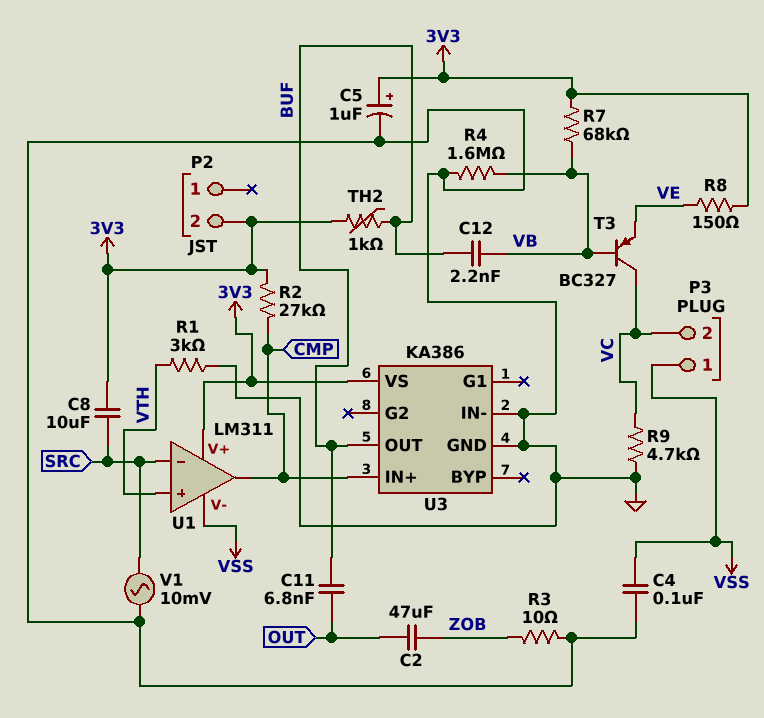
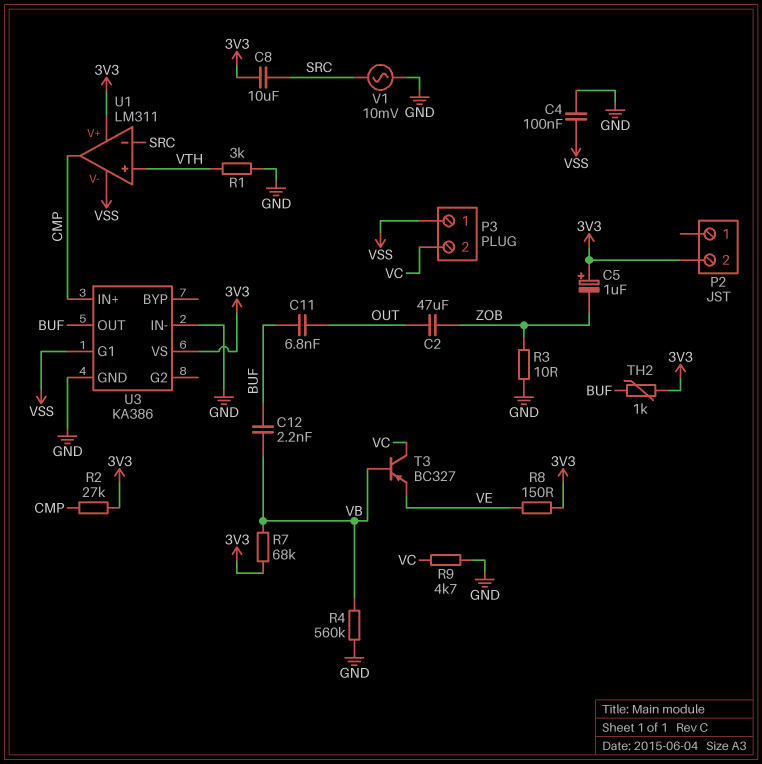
C5: 1uF (plus 3V3, minus GND) -> 1uF (plus 3V3, minus ZOB)
R4: 1.6M (GND, VB) -> 560k (GND, VB)
U3 pin G1: none -> VSS

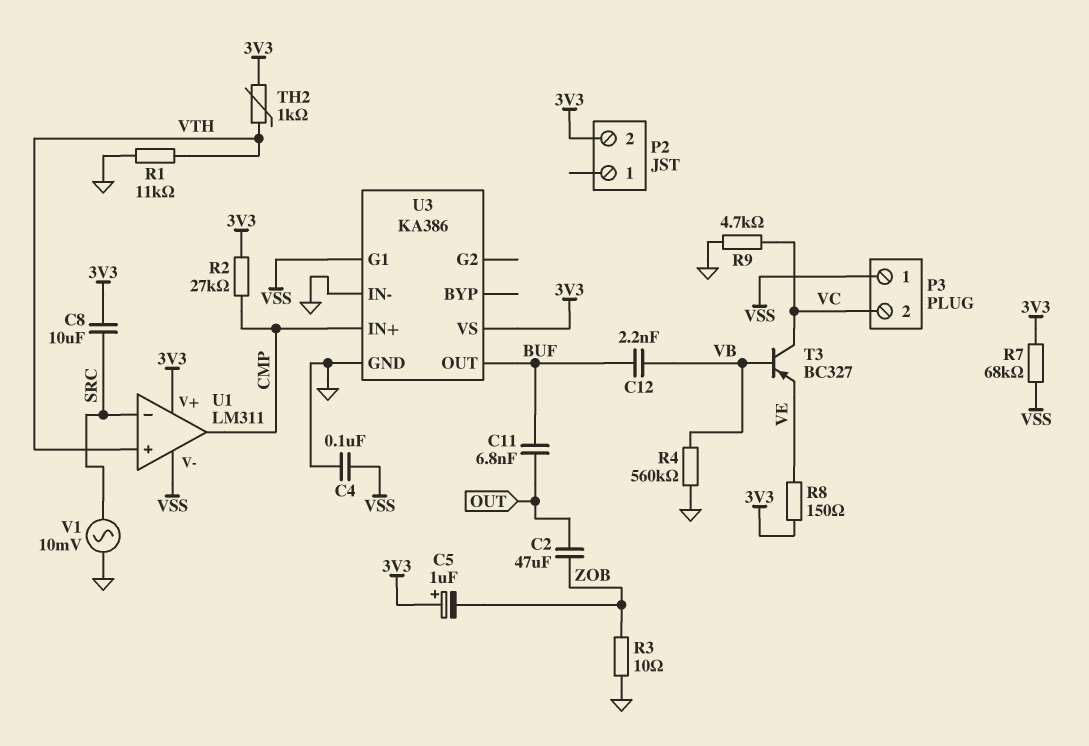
R1: 3k (GND, VTH) -> 11k (GND, VTH)
R7: 68k (3V3, VB) -> 68k (3V3, VSS)
TH2: 1k (3V3, BUF) -> 1k (3V3, VTH)

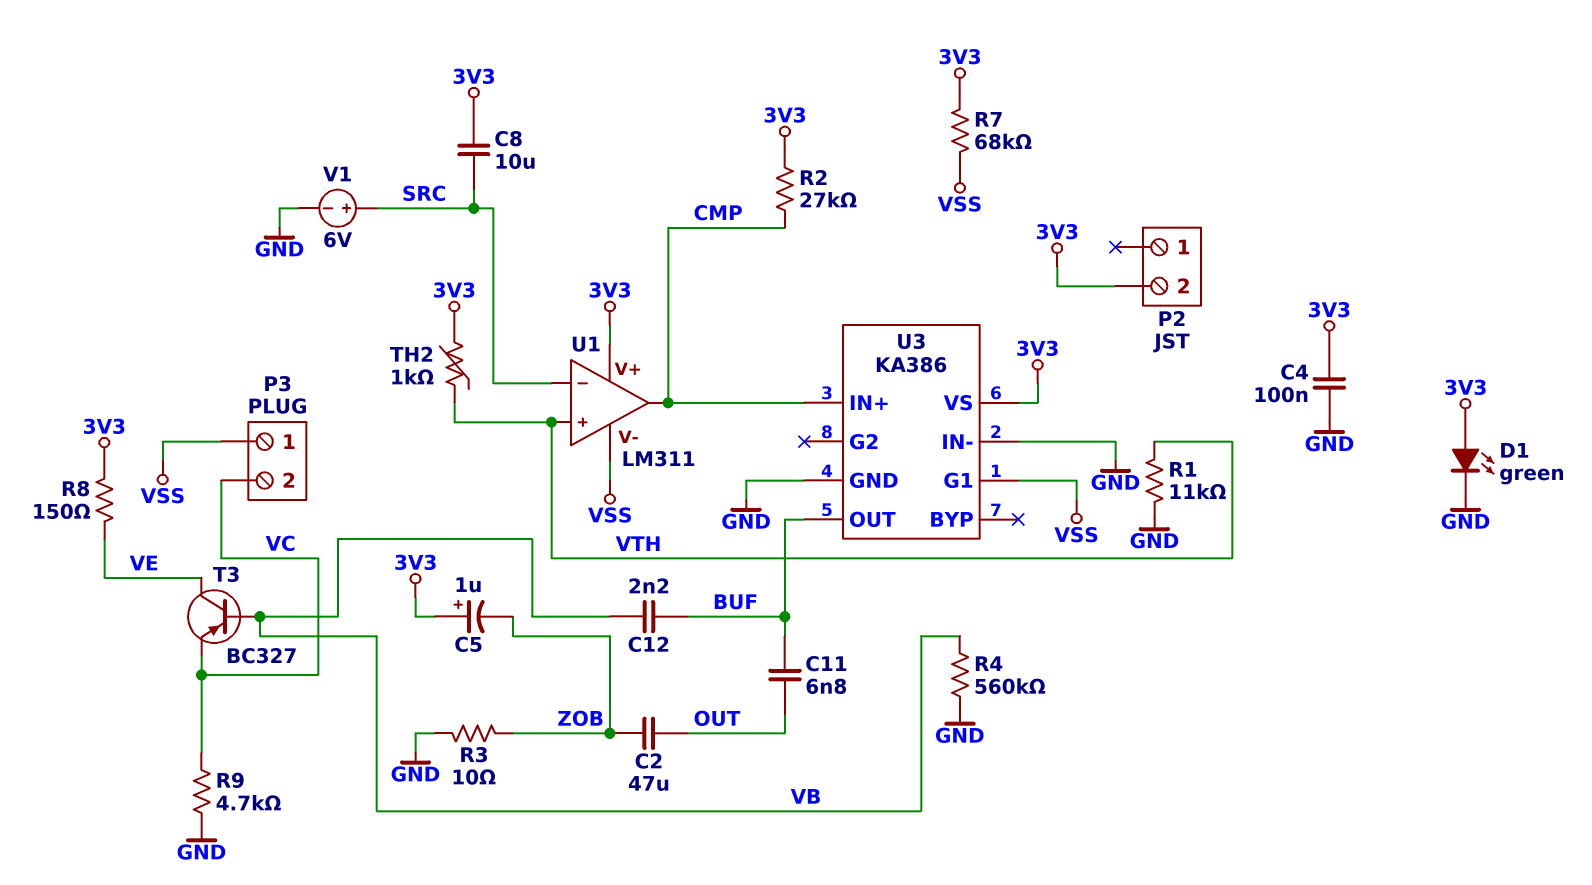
C4: 100nF (GND, VSS) -> 100nF (3V3, GND)
D1: none -> LED green (A 3V3, K GND)
T3: PNP BC327 (B VB, C VC, E VE) -> PNP BC327 (B VB, C VE, E VC)
V1: AC 10mV (GND, SRC) -> 6V (plus SRC, minus GND)

